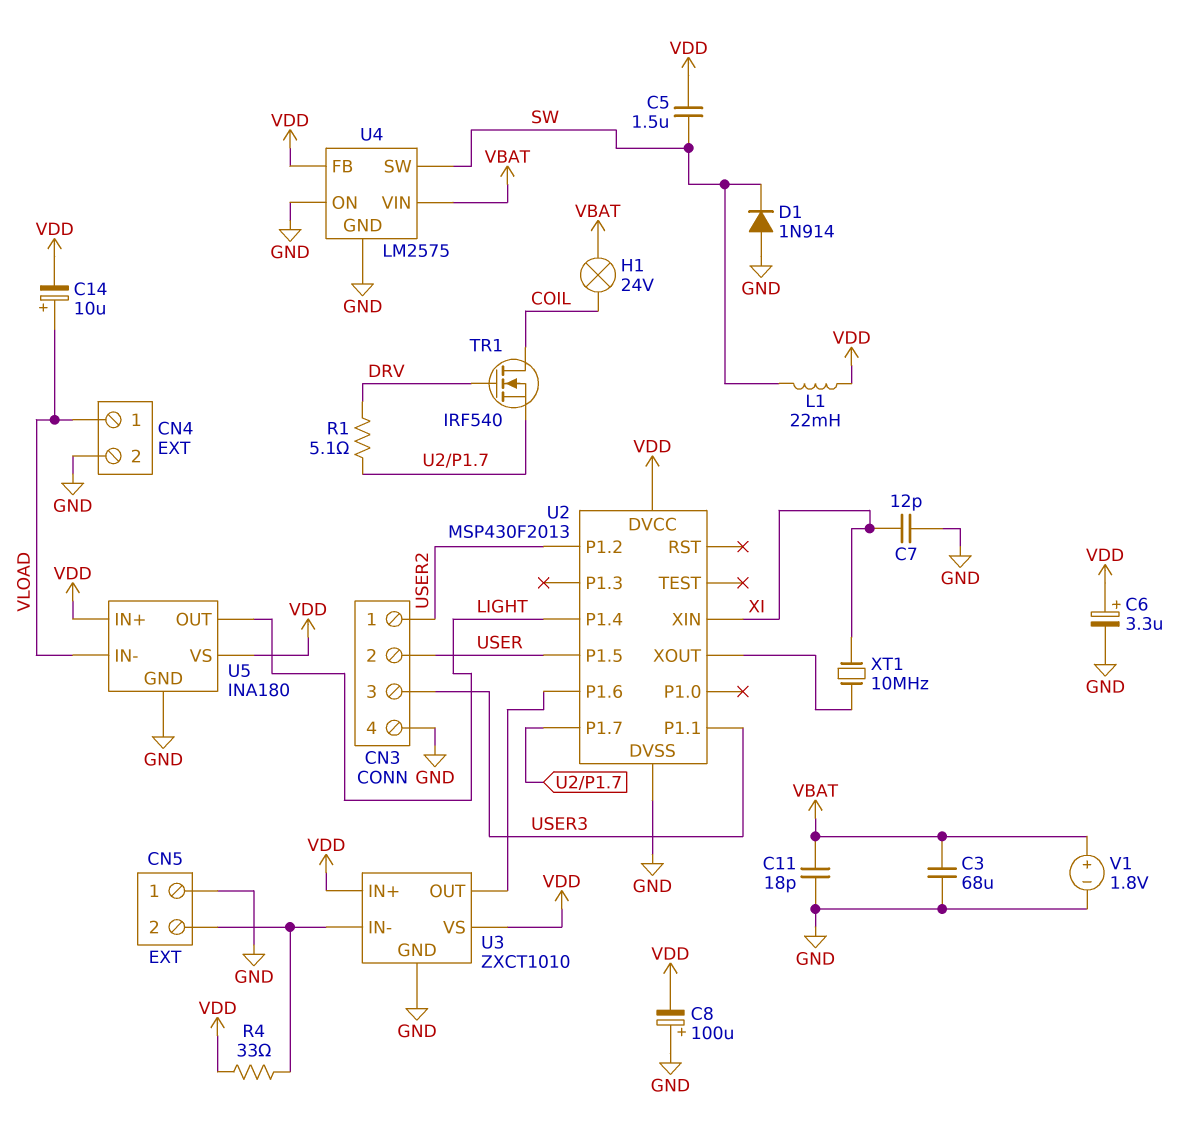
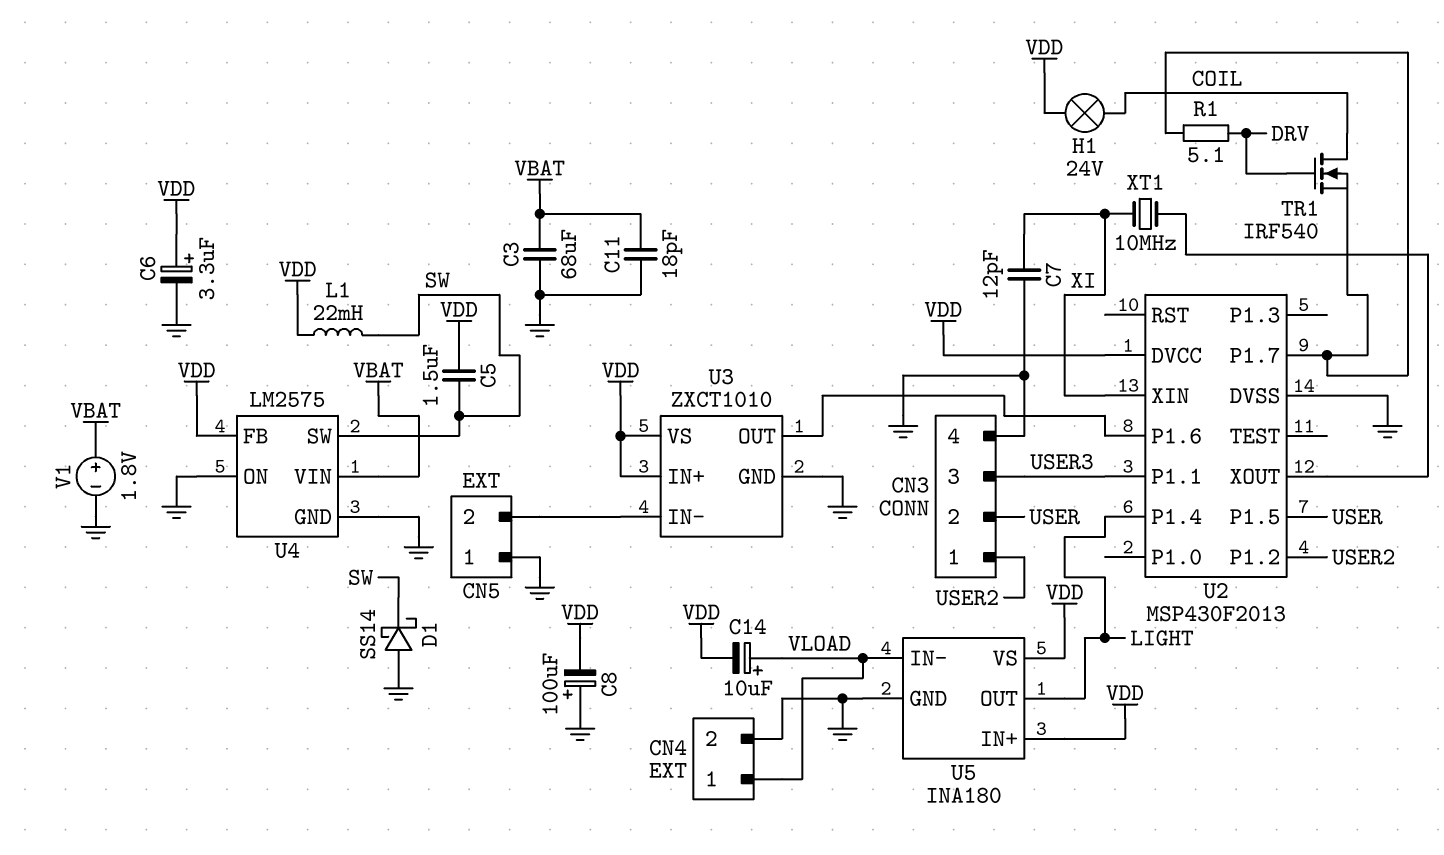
D1: diode 1N914 (A GND, K SW) -> schottky SS14 (A GND, K SW)
H1: lamp 24V (COIL, VBAT) -> lamp 24V (COIL, VDD)
R4: 33 (CN5/2, VDD) -> none

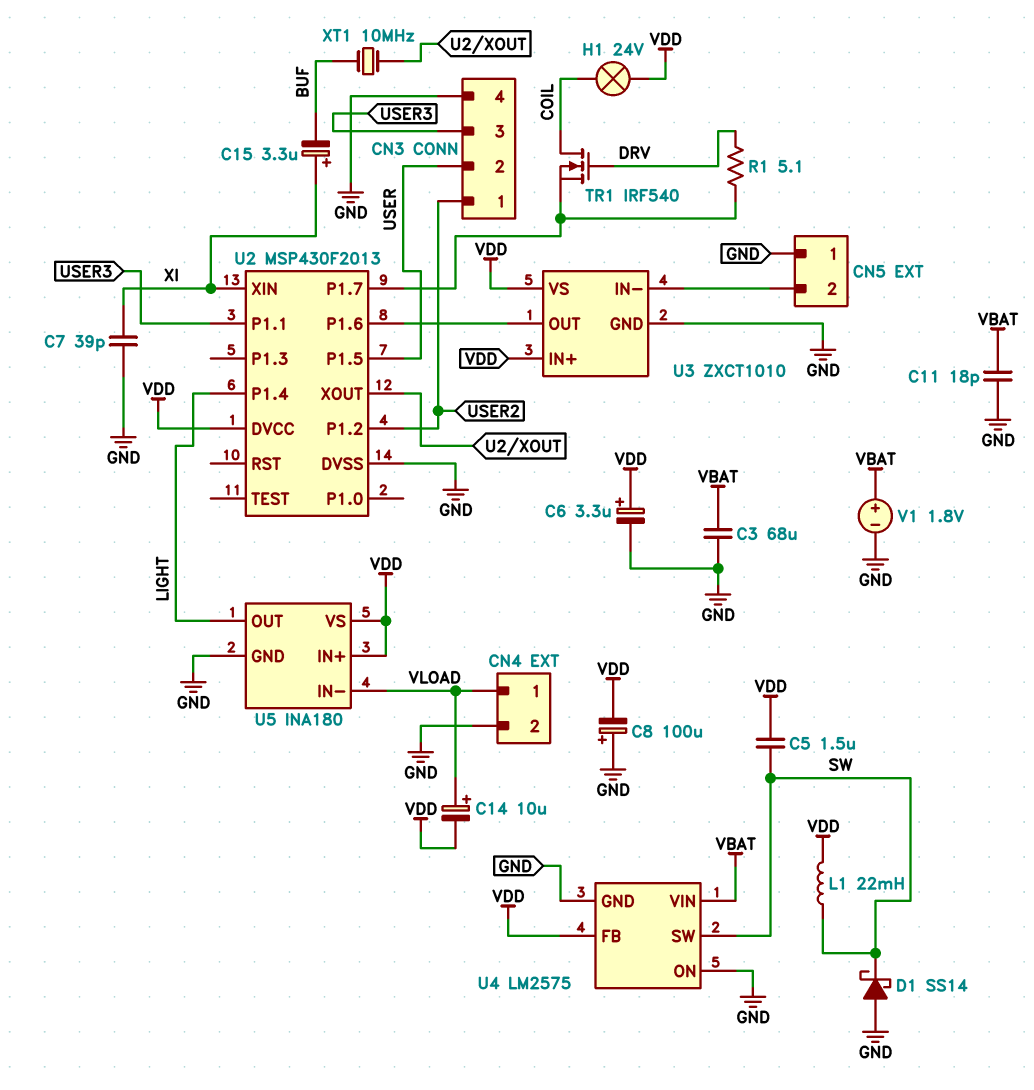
C7: 12pF (GND, XI) -> 39pF (GND, XI)
C15: none -> 3.3uF (plus XI, minus BUF)
XT1: 10MHz (U2/XOUT, XI) -> 10MHz (BUF, U2/XOUT)

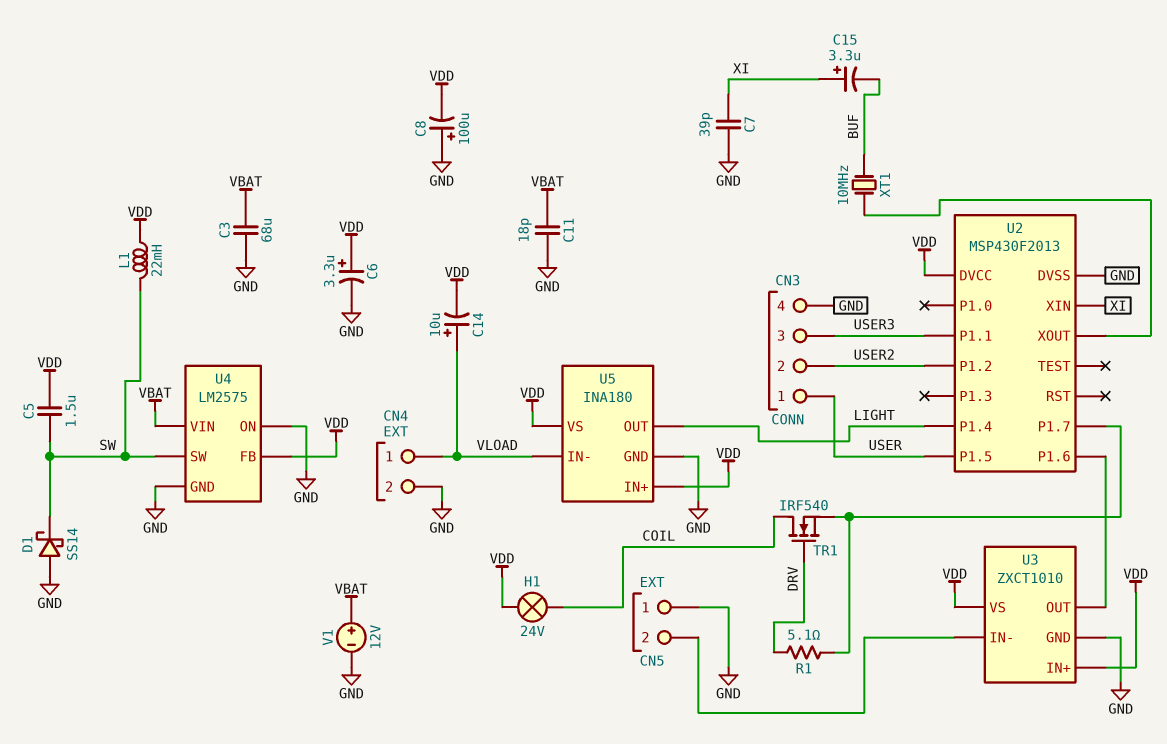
CN3 pin 1: USER2 -> USER
CN3 pin 2: USER -> USER2
V1: 1.8V (plus VBAT, minus GND) -> 12V (plus VBAT, minus GND)

